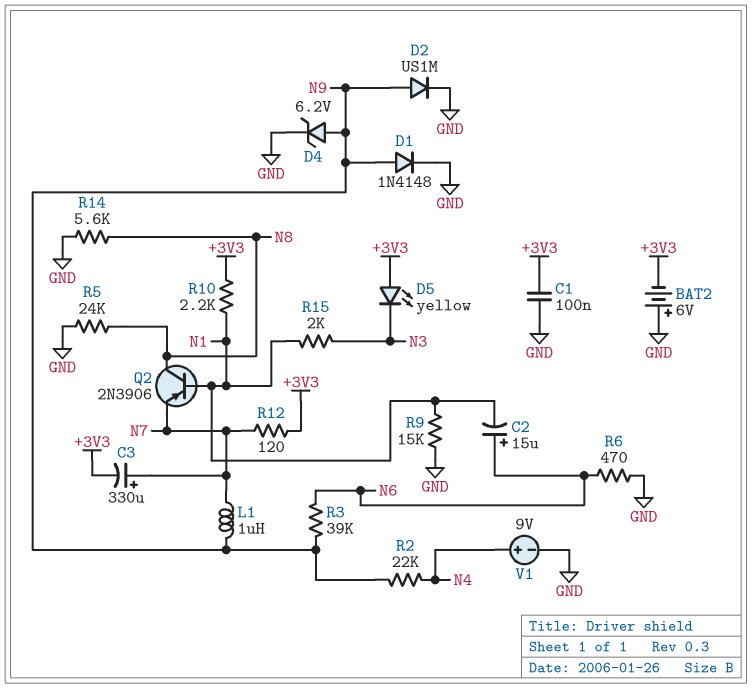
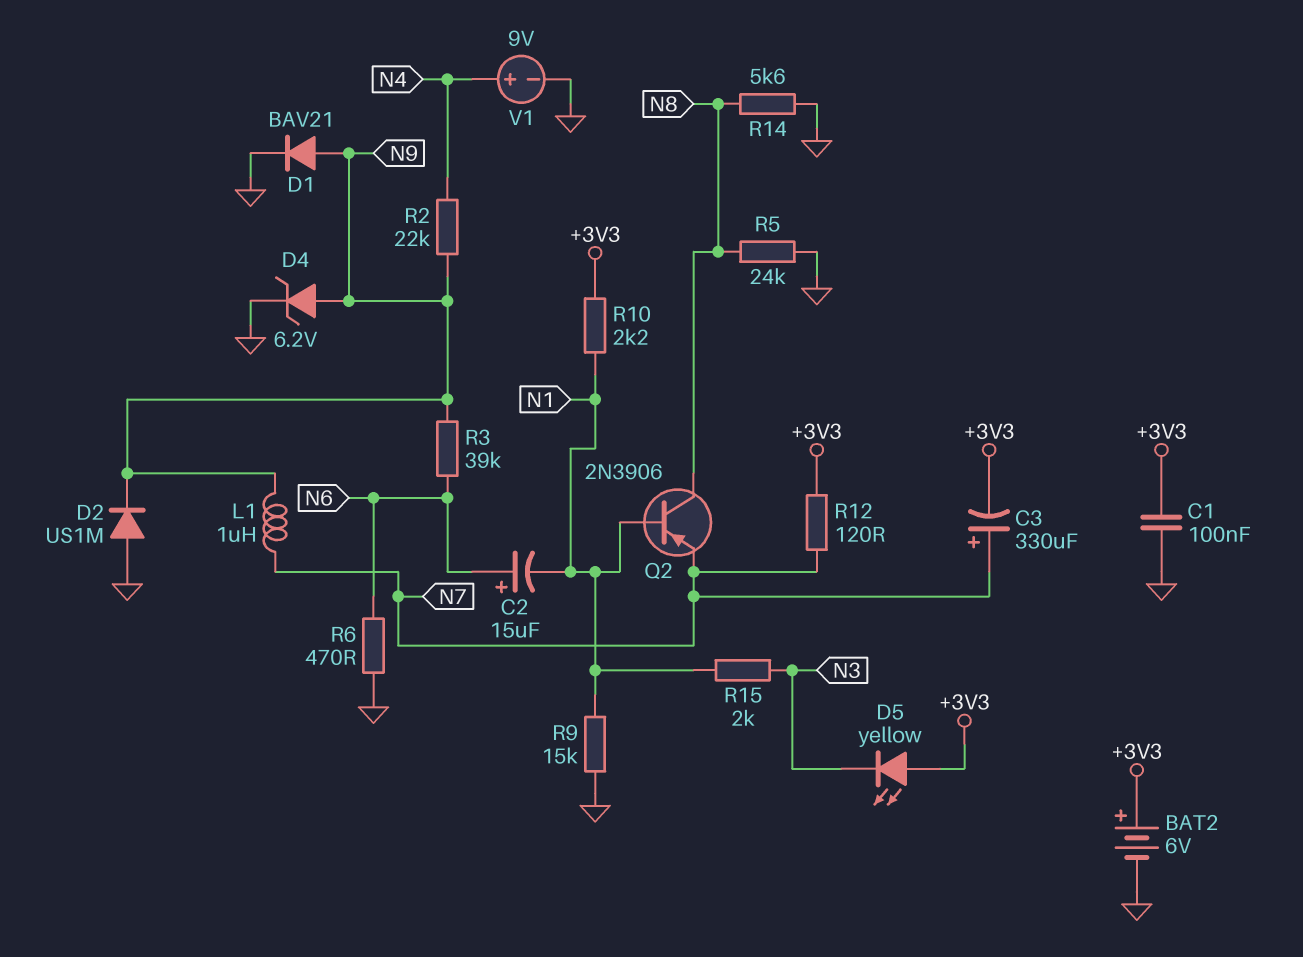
BAT2: 6V (plus GND, minus +3V3) -> 6V (plus +3V3, minus GND)
D1: diode 1N4148 (A N9, K GND) -> diode BAV21 (A N9, K GND)
D2: diode US1M (A N9, K GND) -> diode US1M (A GND, K N9)

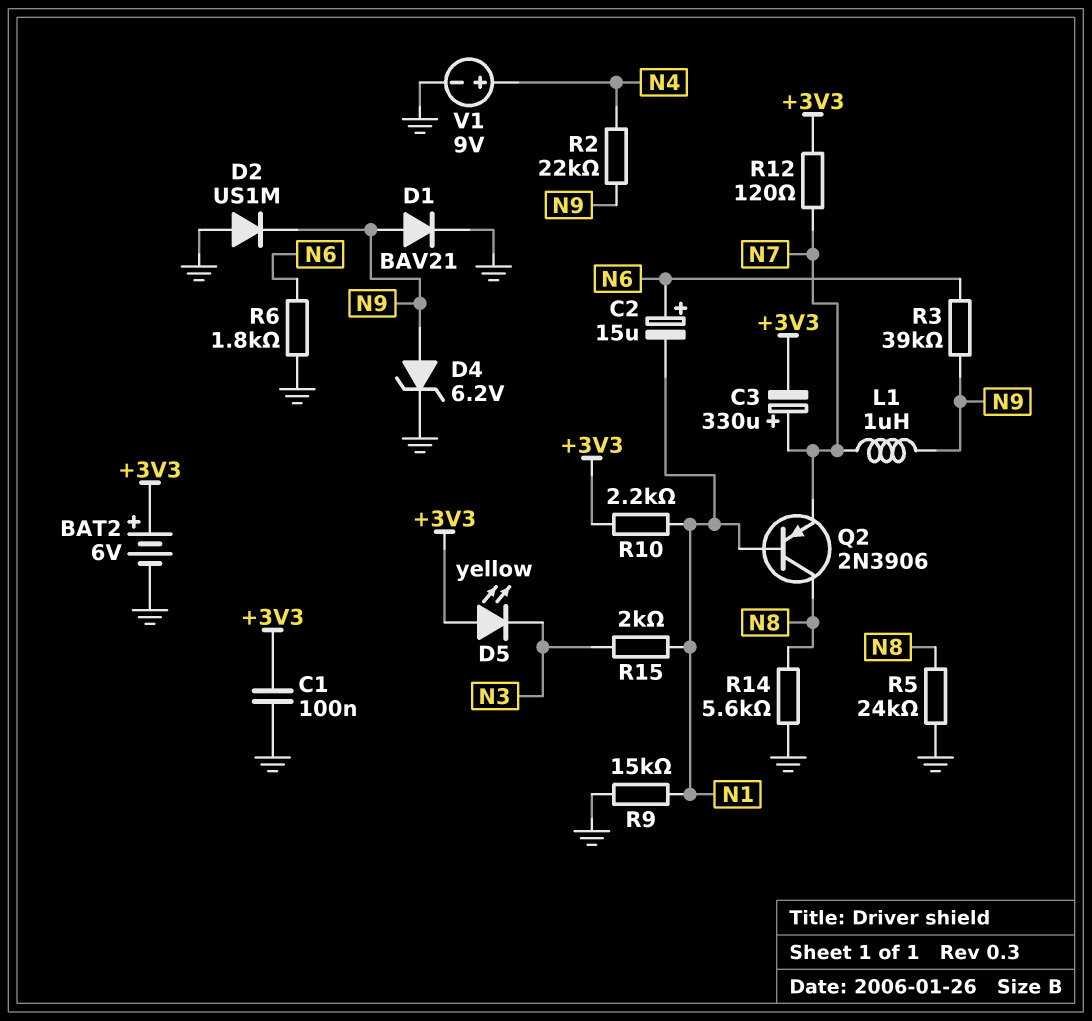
R6: 470 (GND, N6) -> 1.8k (GND, N6)

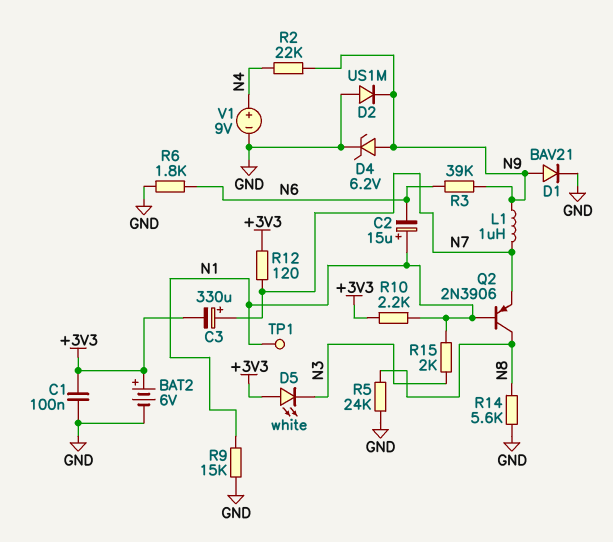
C2: 15uF (plus N6, minus N1) -> 15uF (plus N1, minus N6)
D5: LED yellow (A +3V3, K N3) -> LED white (A +3V3, K N3)
TP1: none -> test point (N1)

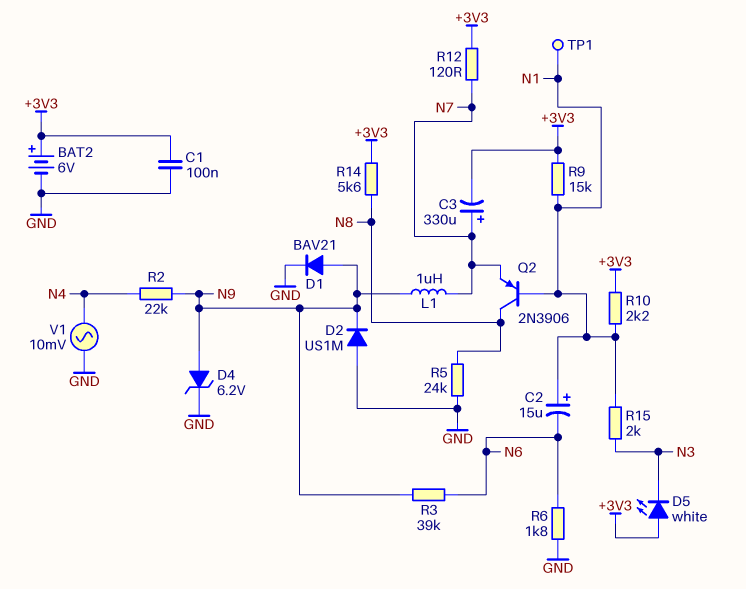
R9: 15k (GND, N1) -> 15k (+3V3, N1)
R14: 5.6k (GND, N8) -> 5.6k (+3V3, N8)
V1: 9V (plus N4, minus GND) -> AC 10mV (GND, N4)

